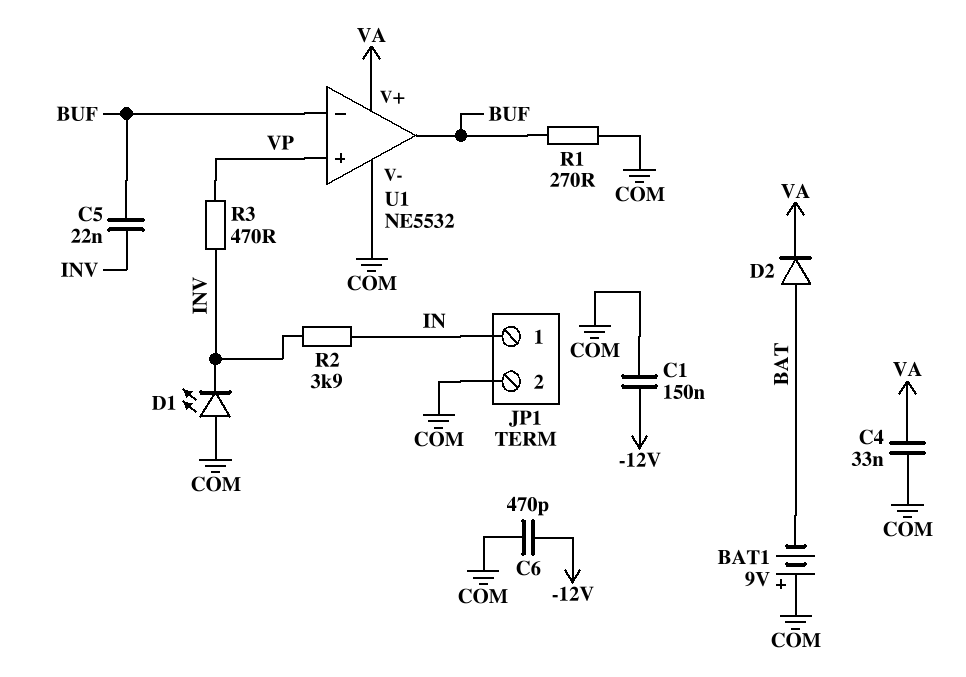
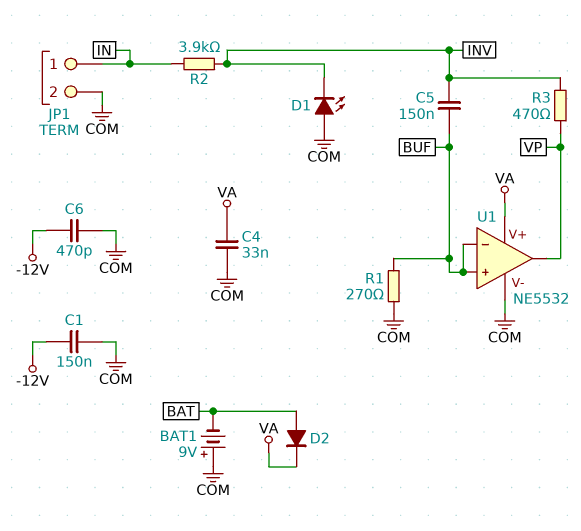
C5: 22nF (BUF, INV) -> 150nF (BUF, INV)
U1 pin in+: VP -> BUF
U1 pin out: BUF -> VP

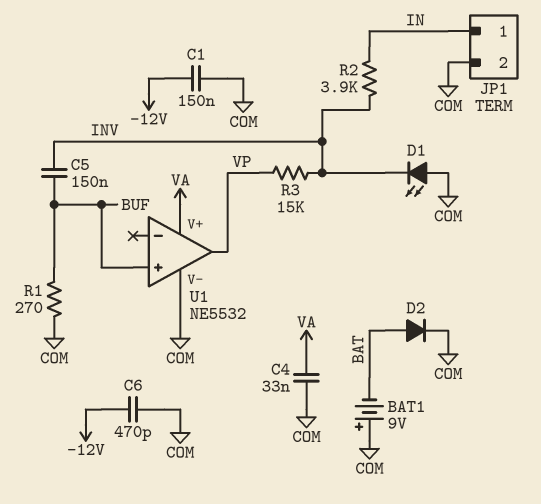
D2: diode (A BAT, K VA) -> diode (A BAT, K COM)
R3: 470 (INV, VP) -> 15k (INV, VP)
U1 pin in-: BUF -> none

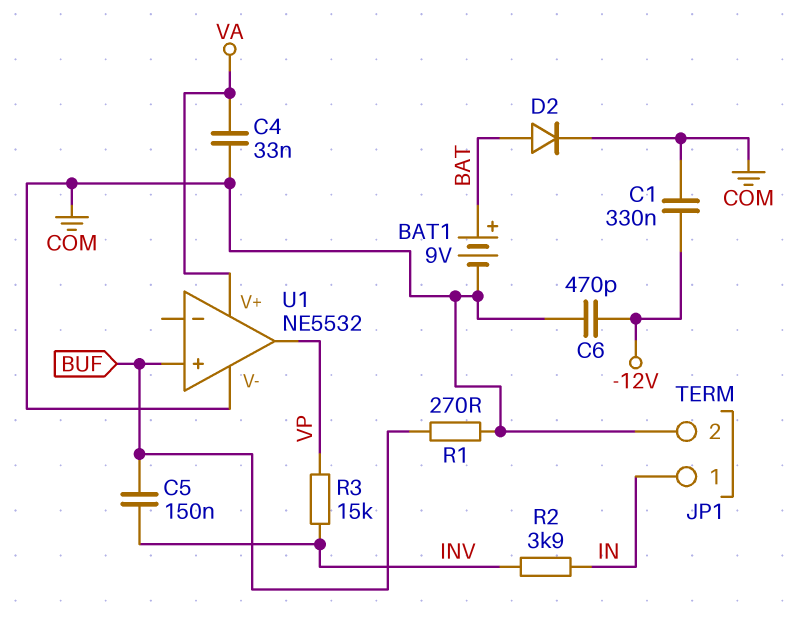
BAT1: 9V (plus COM, minus BAT) -> 9V (plus BAT, minus COM)
C1: 150nF (-12V, COM) -> 330nF (-12V, COM)
D1: LED (A COM, K INV) -> none

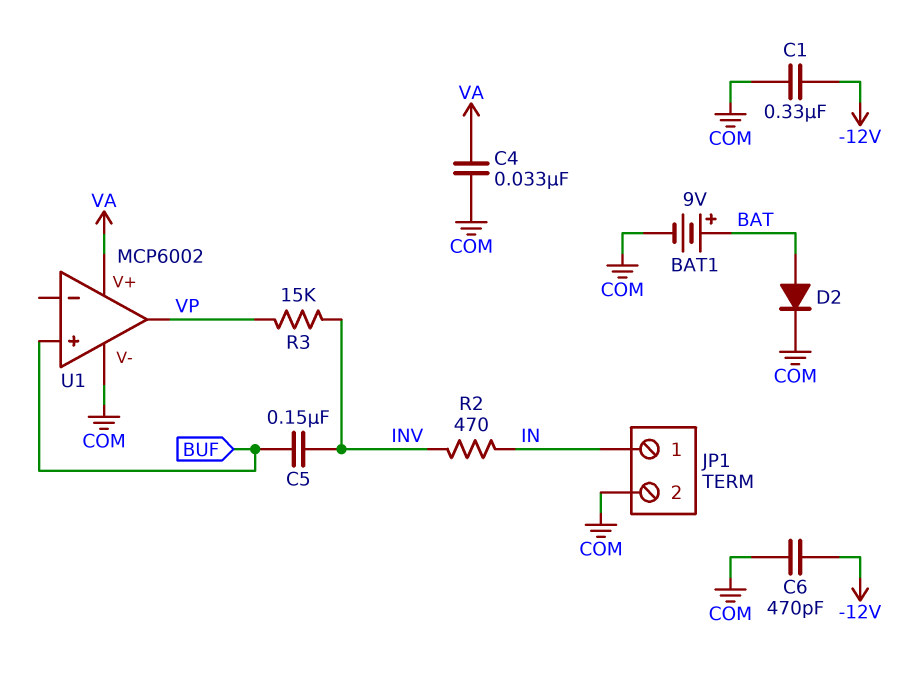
R1: 270 (BUF, COM) -> none
R2: 3.9k (IN, INV) -> 470 (IN, INV)
U1: NE5532 -> MCP6002

